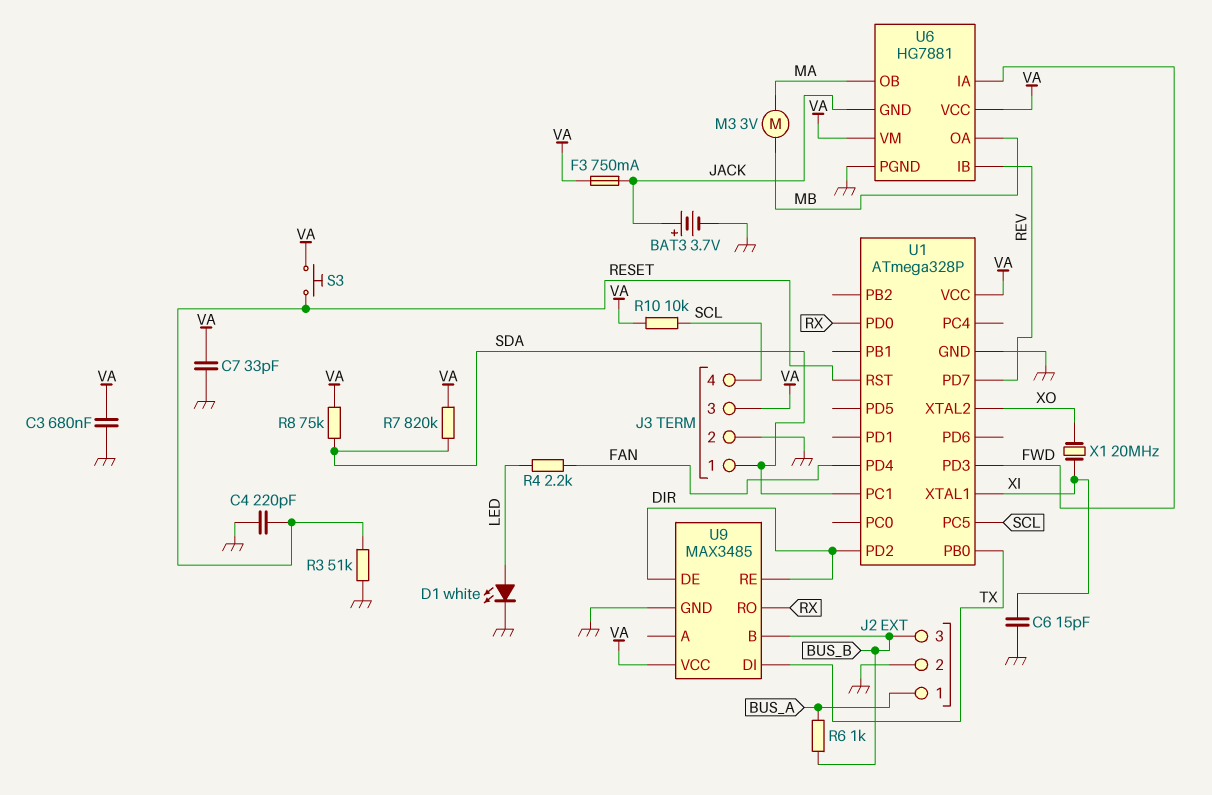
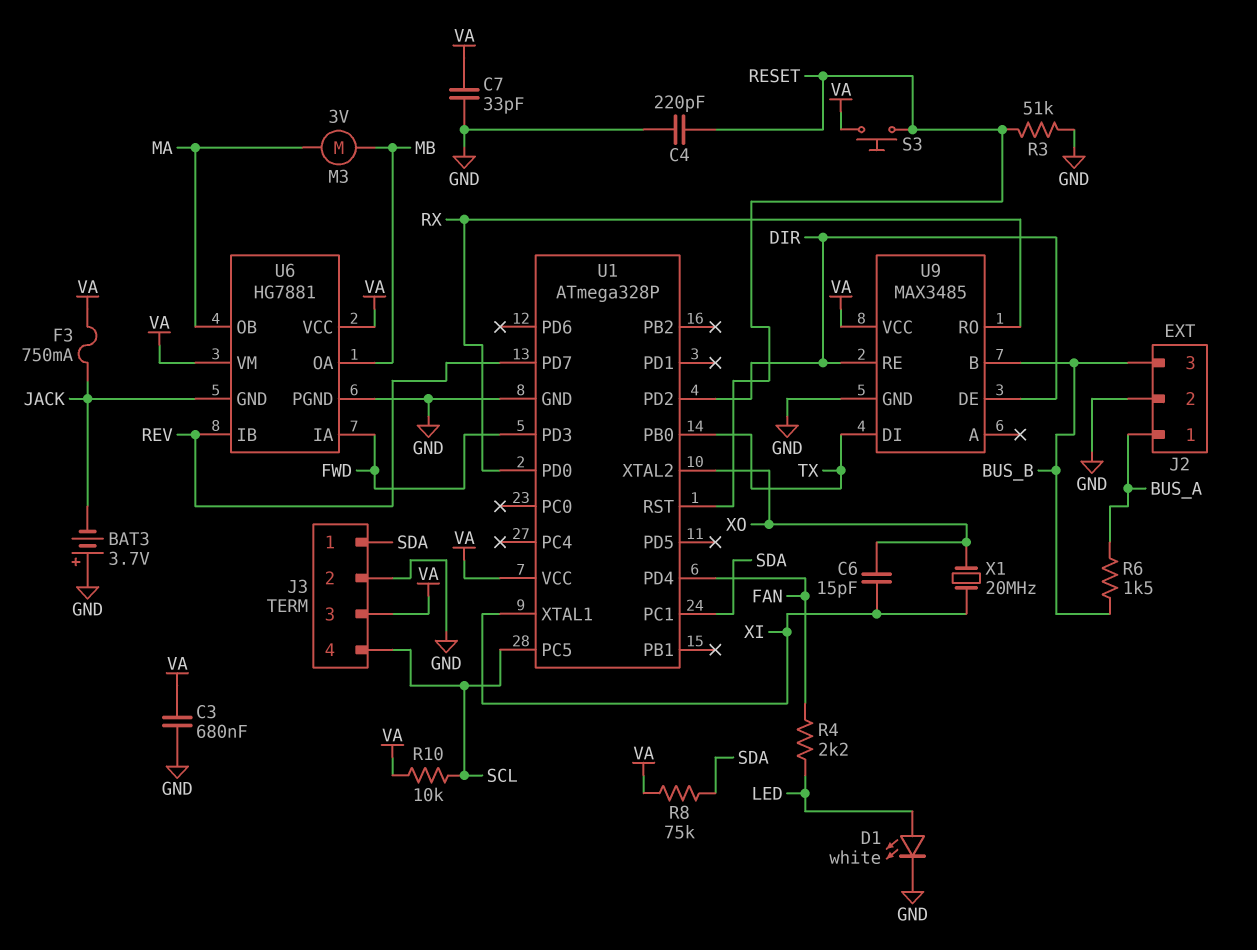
BAT3: 3.7V (plus JACK, minus GND) -> 3.7V (plus GND, minus JACK)
C6: 15pF (GND, XI) -> 15pF (XI, XO)
R6: 1k (BUS_A, BUS_B) -> 1.5k (BUS_A, BUS_B)
R7: 820k (SDA, VA) -> none

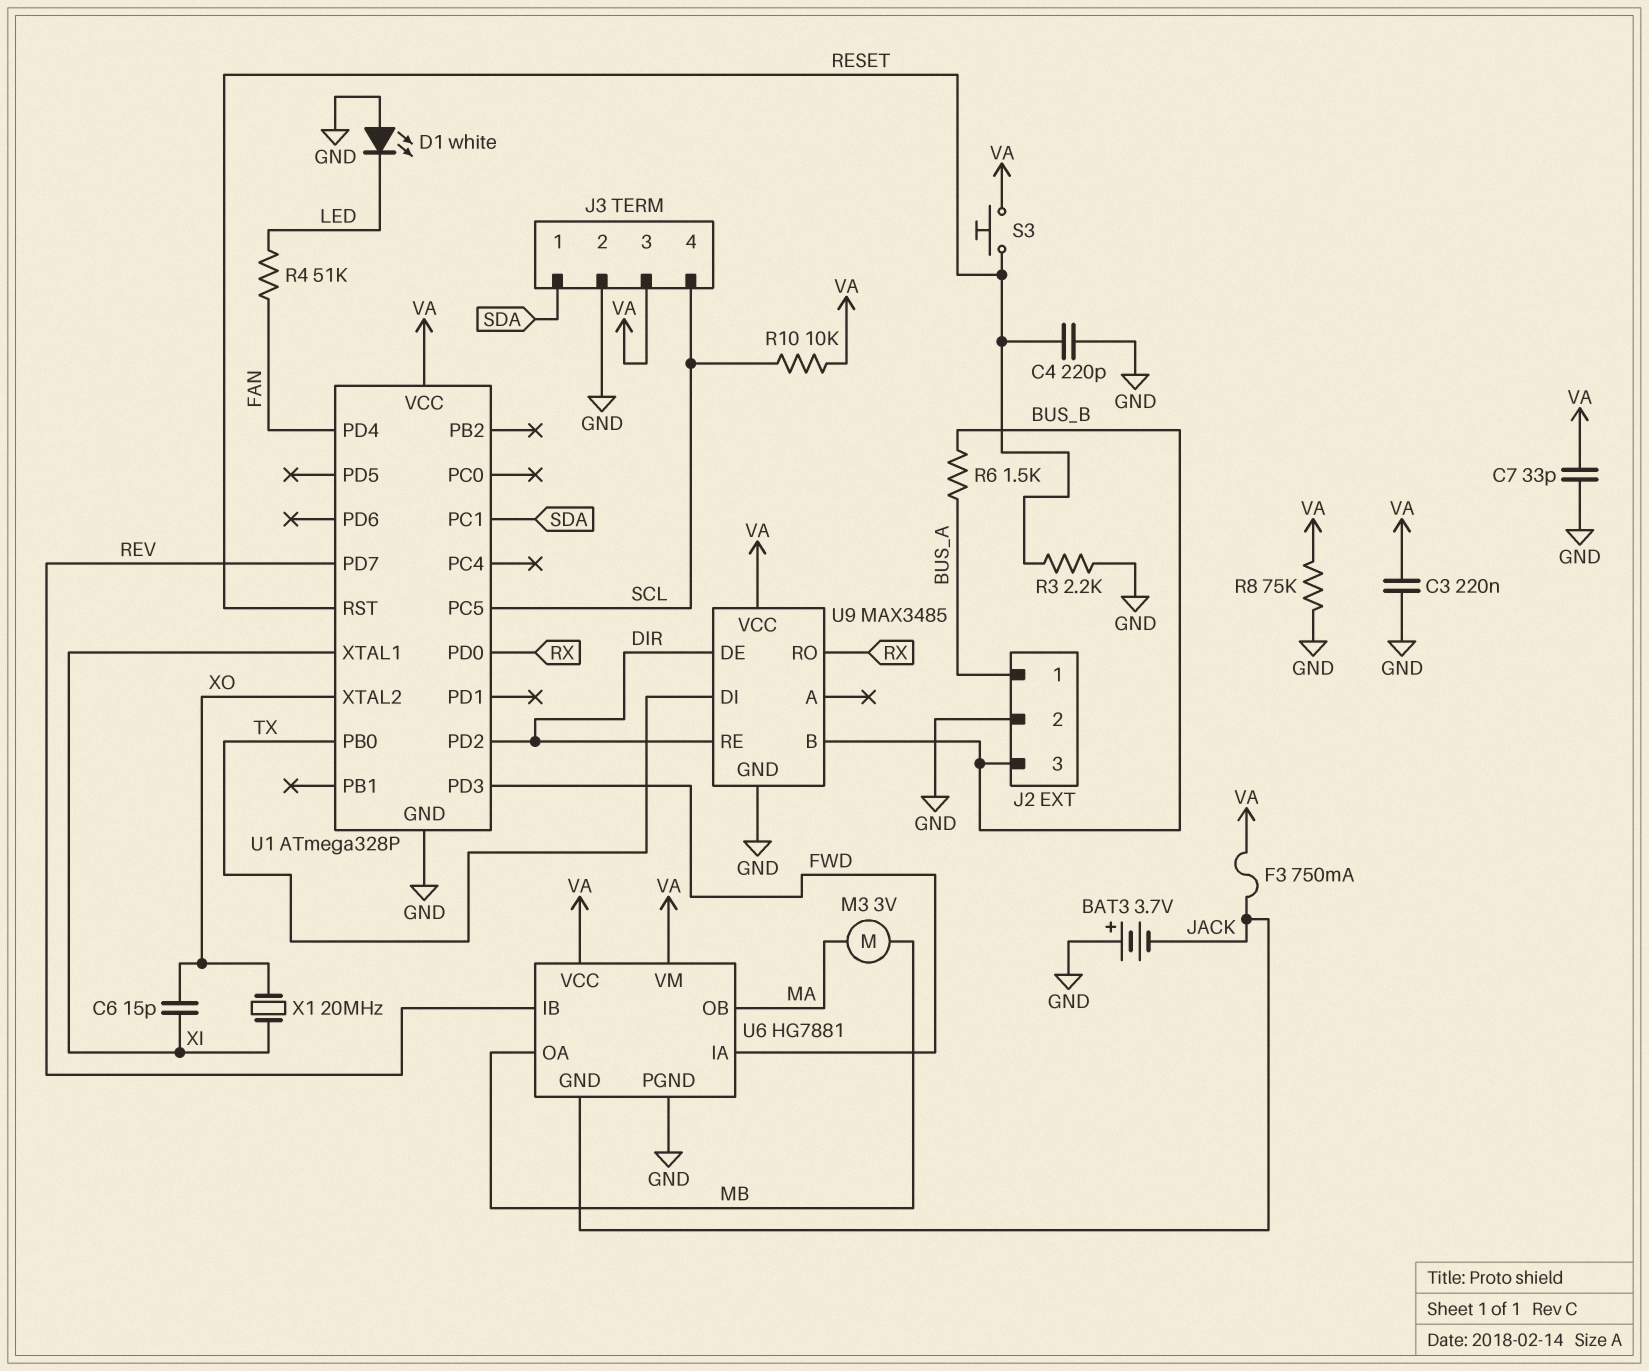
C3: 680nF (GND, VA) -> 220nF (GND, VA)
D1: LED white (A LED, K GND) -> LED white (A GND, K LED)
R3: 51k (GND, RESET) -> 2.2k (GND, RESET)
R4: 2.2k (FAN, LED) -> 51k (FAN, LED)
R8: 75k (SDA, VA) -> 75k (GND, VA)

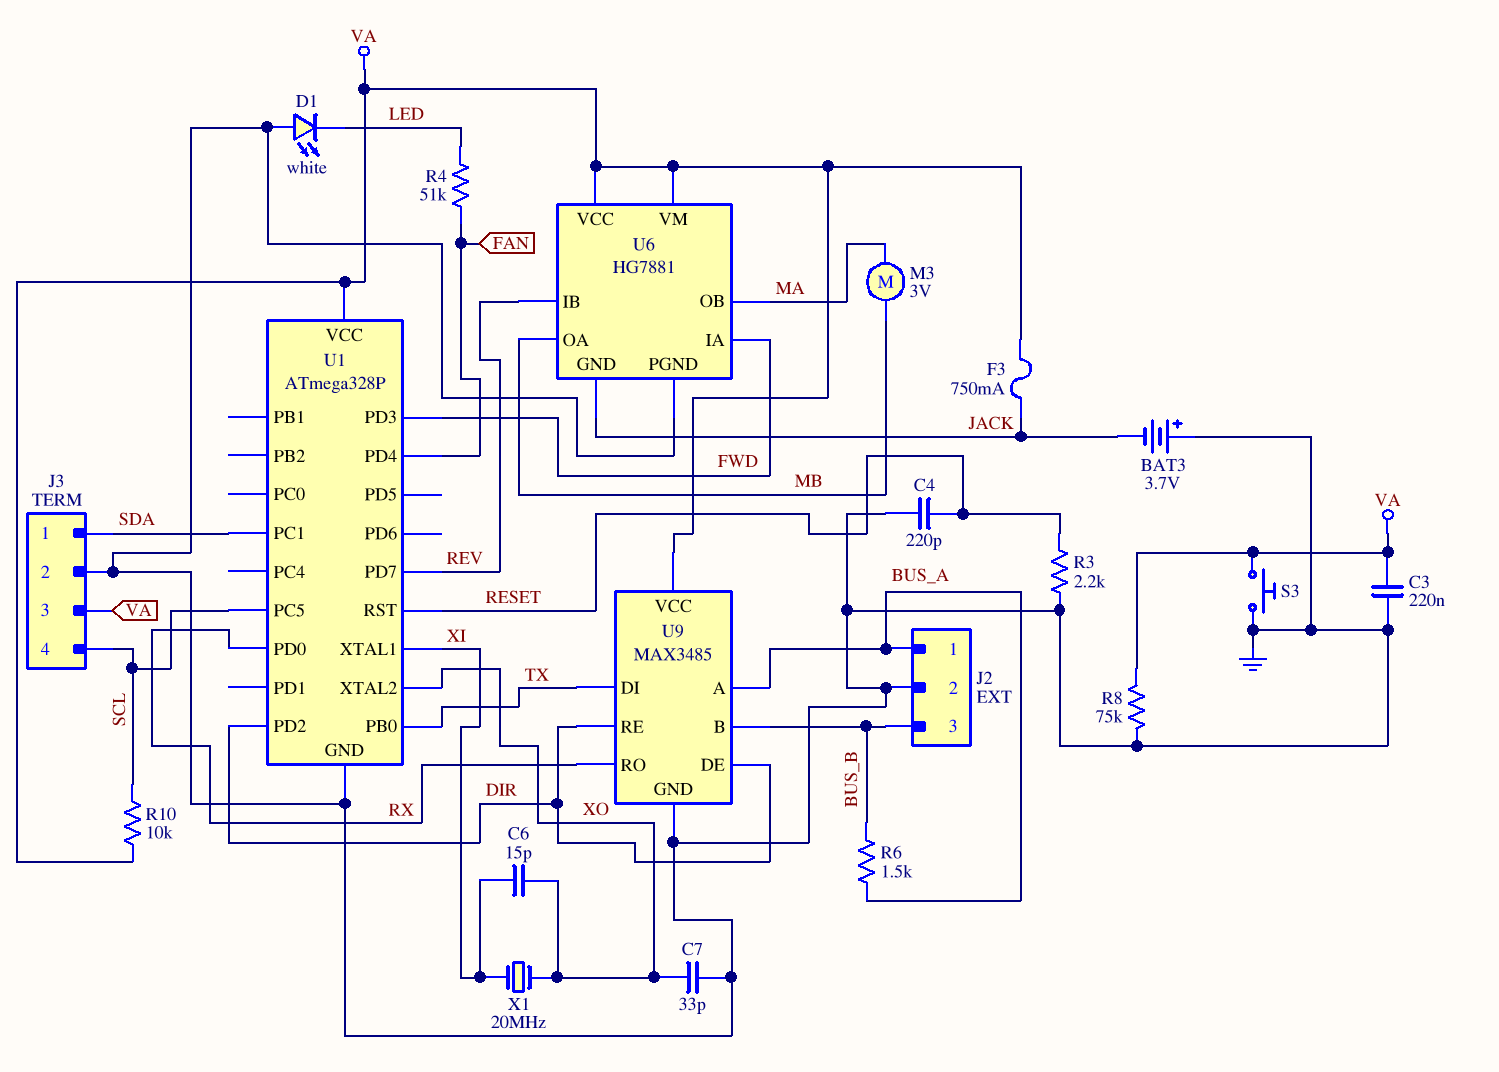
C7: 33pF (GND, VA) -> 33pF (GND, XO)
S3: button (RESET, VA) -> button (GND, VA)
U9 pin A: none -> BUS_A

